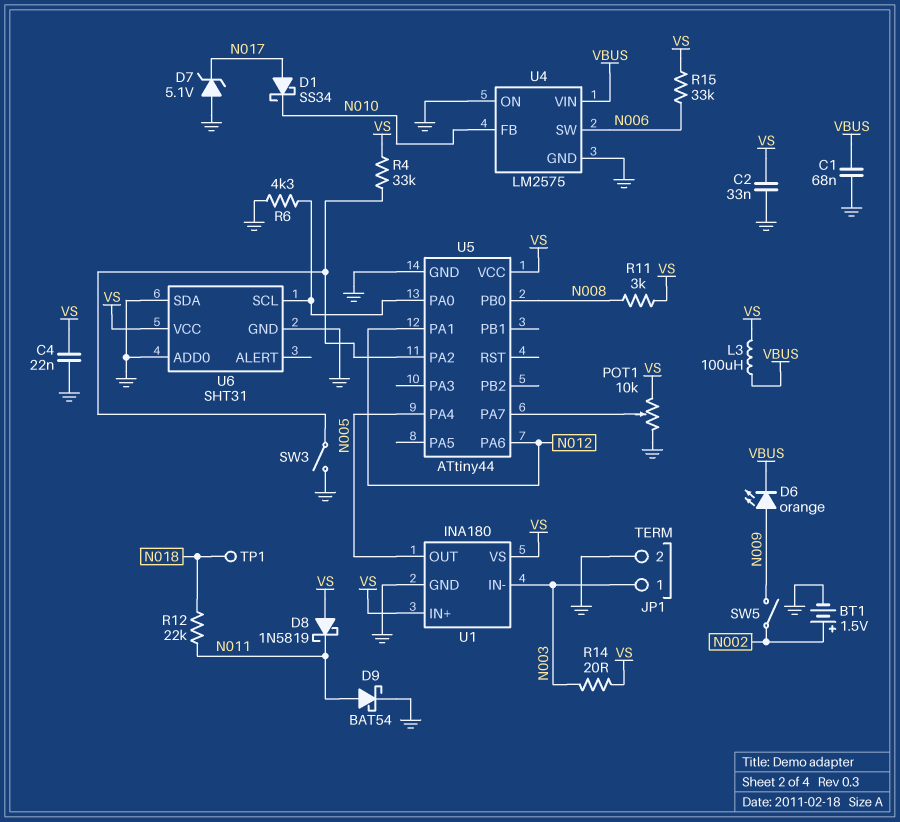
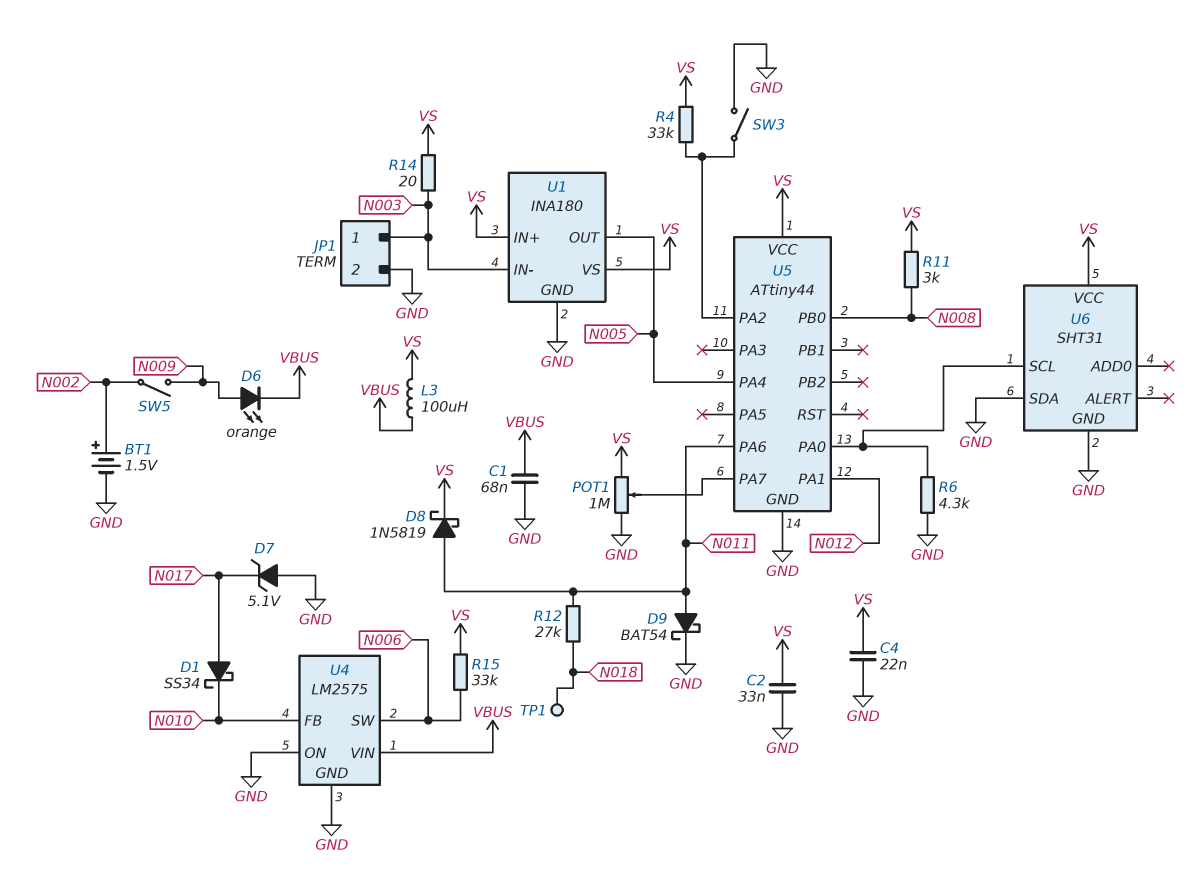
D8: schottky 1N5819 (A VS, K N011) -> schottky 1N5819 (A N011, K VS)
POT1: 10k (GND, VS, wiper U5/PA7) -> 1M (GND, VS, wiper U5/PA7)
R12: 22k (N011, N018) -> 27k (N011, N018)
U5 pin PA6: N012 -> N011
U6 pin ADD0: GND -> none

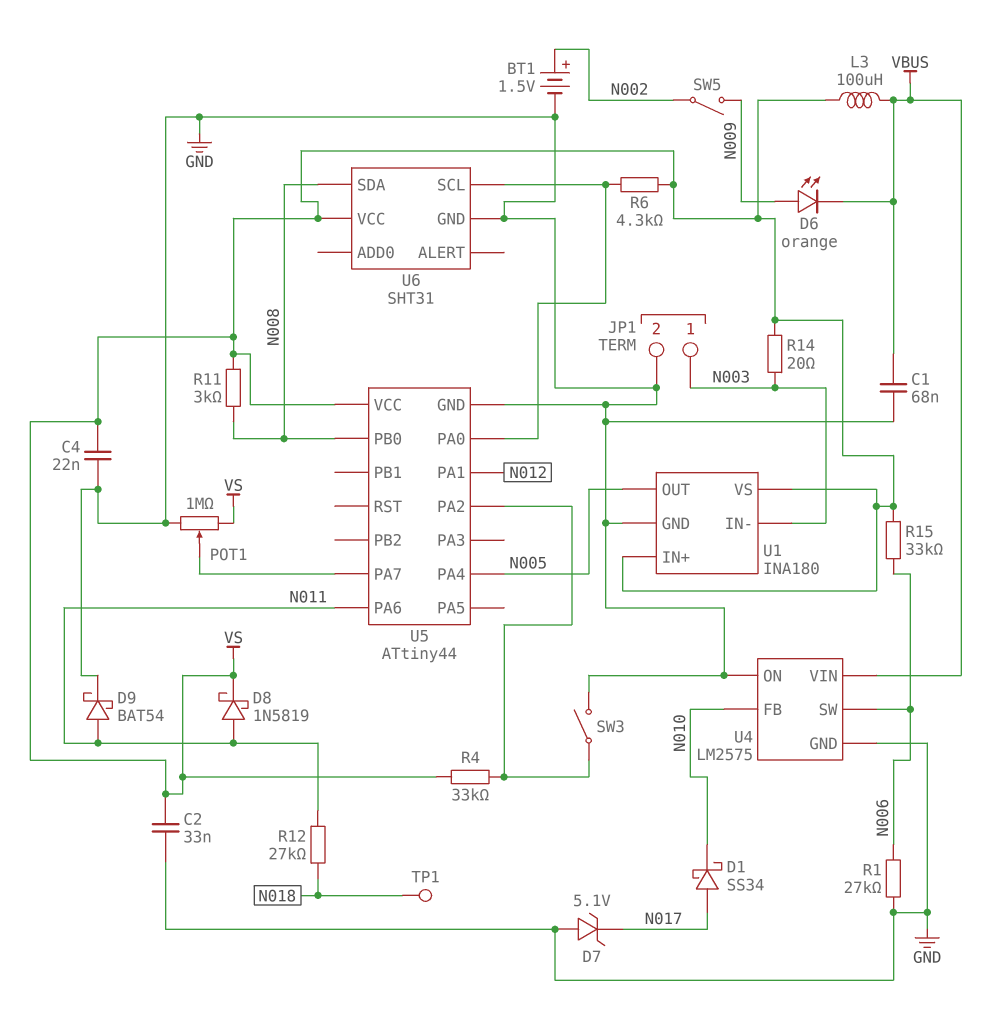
R1: none -> 27k (GND, N006)
R6: 4.3k (GND, U5/PA0) -> 4.3k (U5/PA0, VS)
U6 pin SDA: GND -> N008

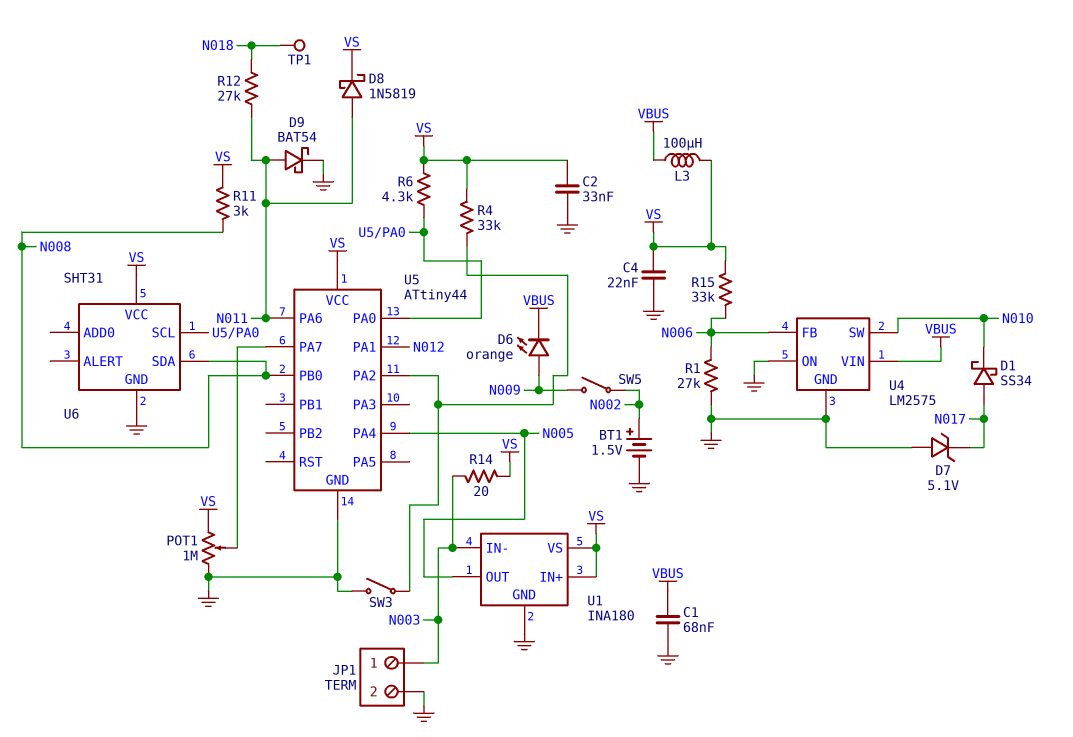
U4 pin FB: N010 -> N006
U4 pin SW: N006 -> N010

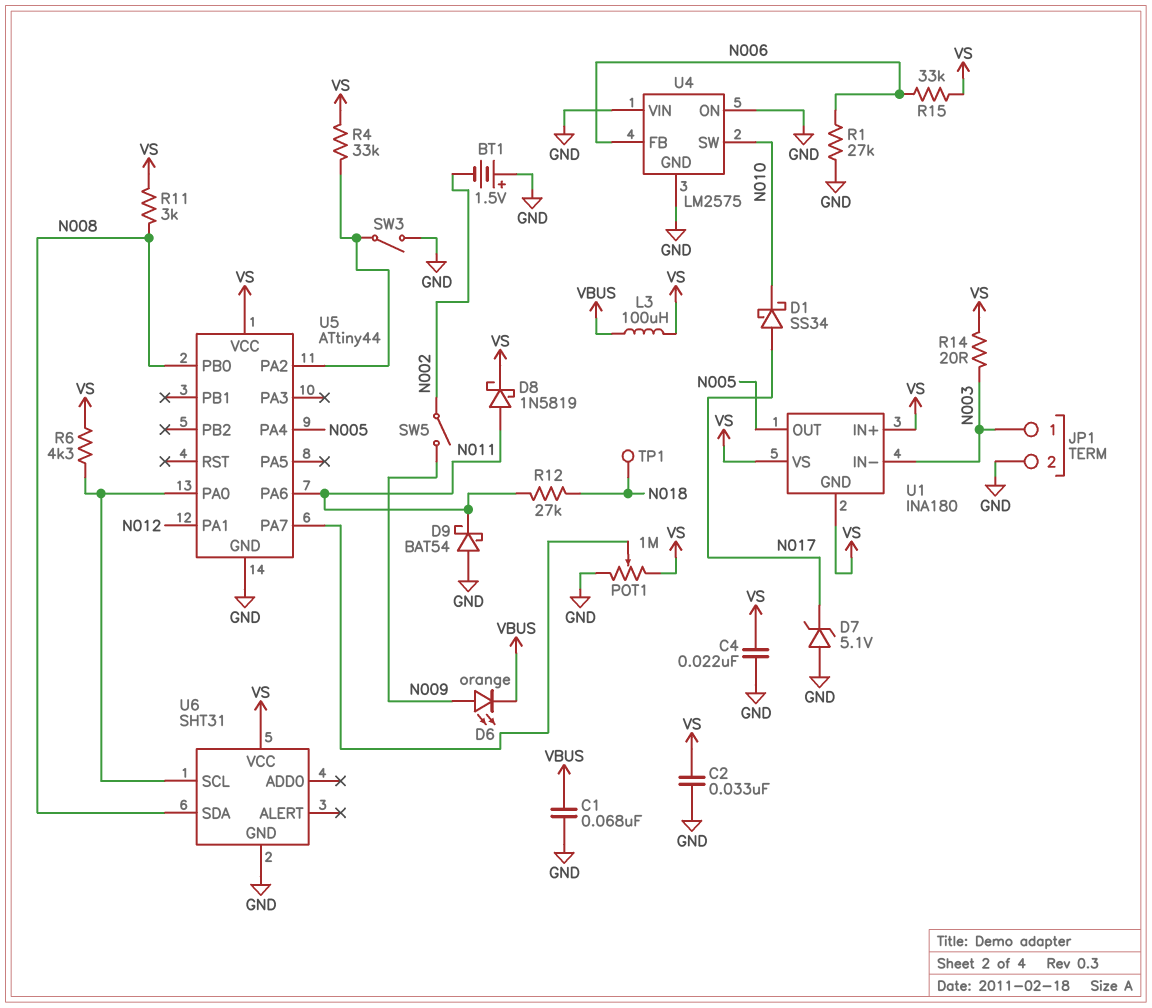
BT1: 1.5V (plus N002, minus GND) -> 1.5V (plus GND, minus N002)
D9: schottky BAT54 (A N011, K GND) -> schottky BAT54 (A GND, K N011)
U1 pin GND: GND -> VS
U4 pin VIN: VBUS -> GND

